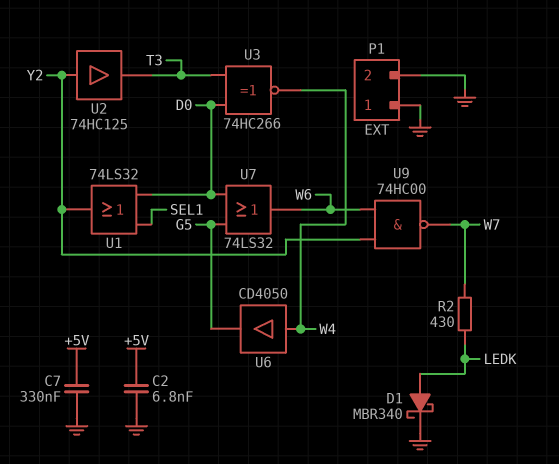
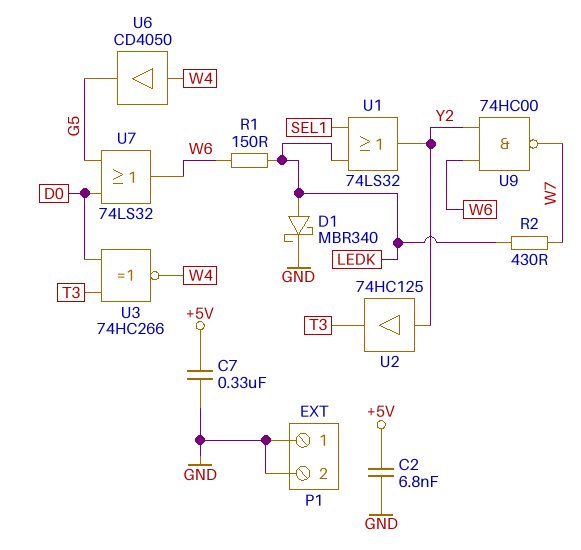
R1: none -> 150 (LEDK, W6)
U1: OR 74LS32 (in D0, in SEL1, out Y2) -> OR 74LS32 (in LEDK, in SEL1, out Y2)

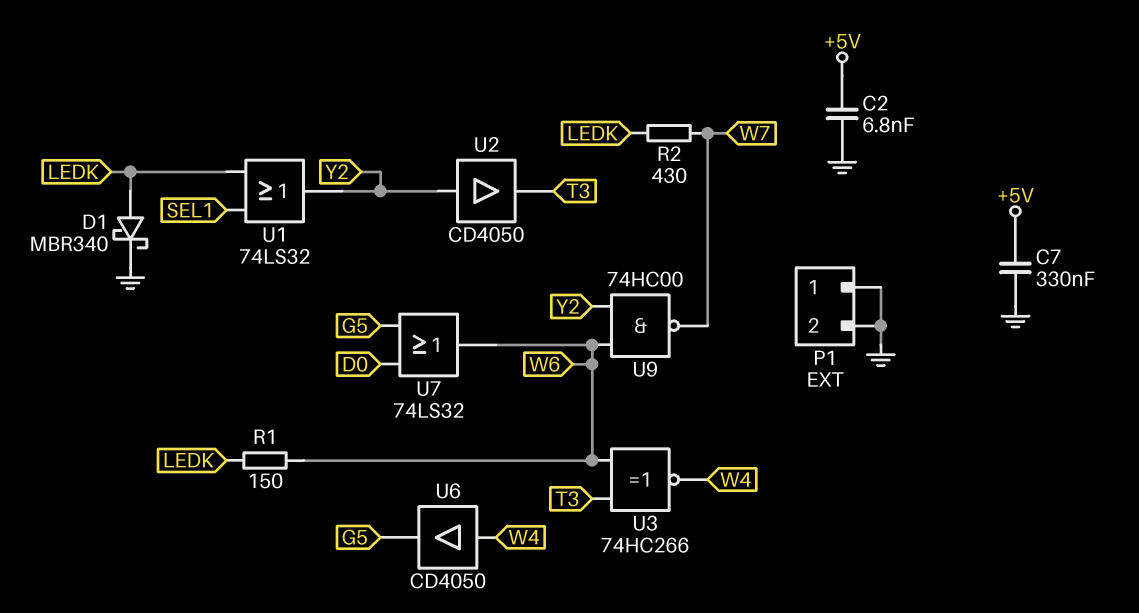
U2: buffer 74HC125 (in Y2, out T3) -> buffer CD4050 (in Y2, out T3)
U3: XNOR 74HC266 (in D0, in T3, out W4) -> XNOR 74HC266 (in T3, in W6, out W4)

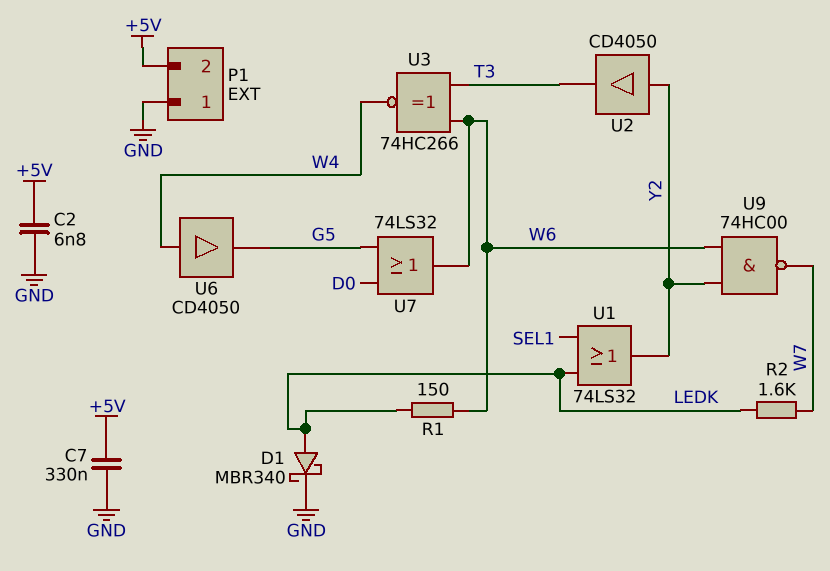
P1 pin 2: GND -> +5V
R2: 430 (LEDK, W7) -> 1.6k (LEDK, W7)

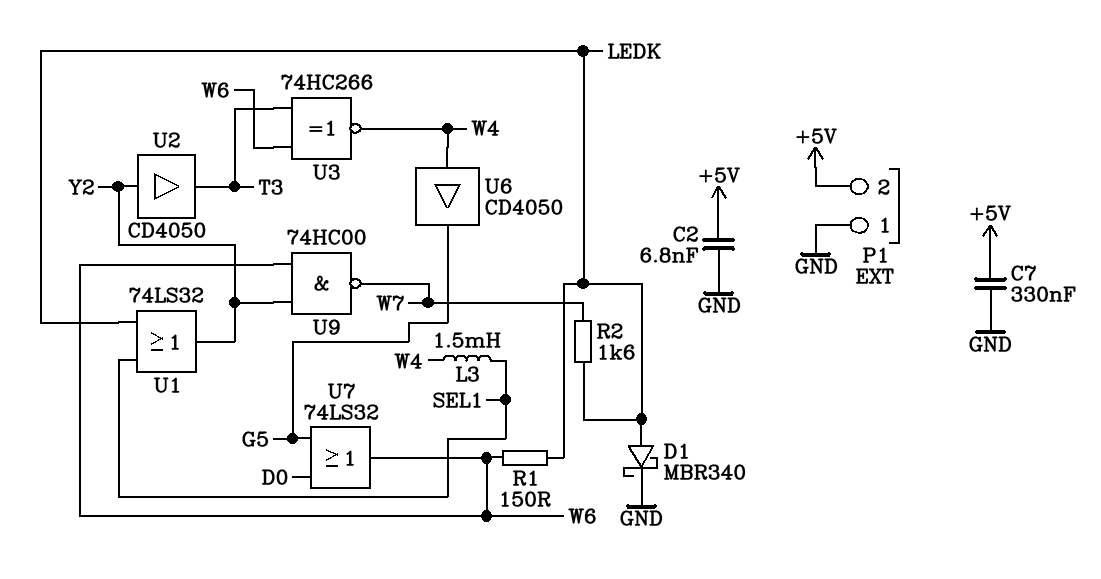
L3: none -> 1.5mH (SEL1, W4)

